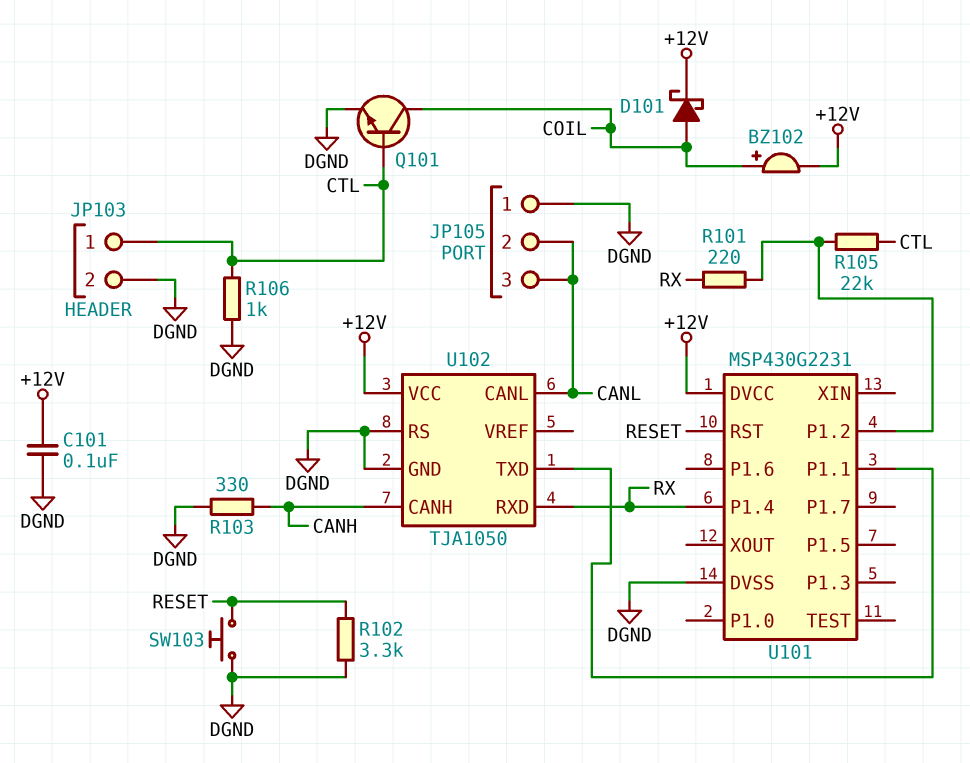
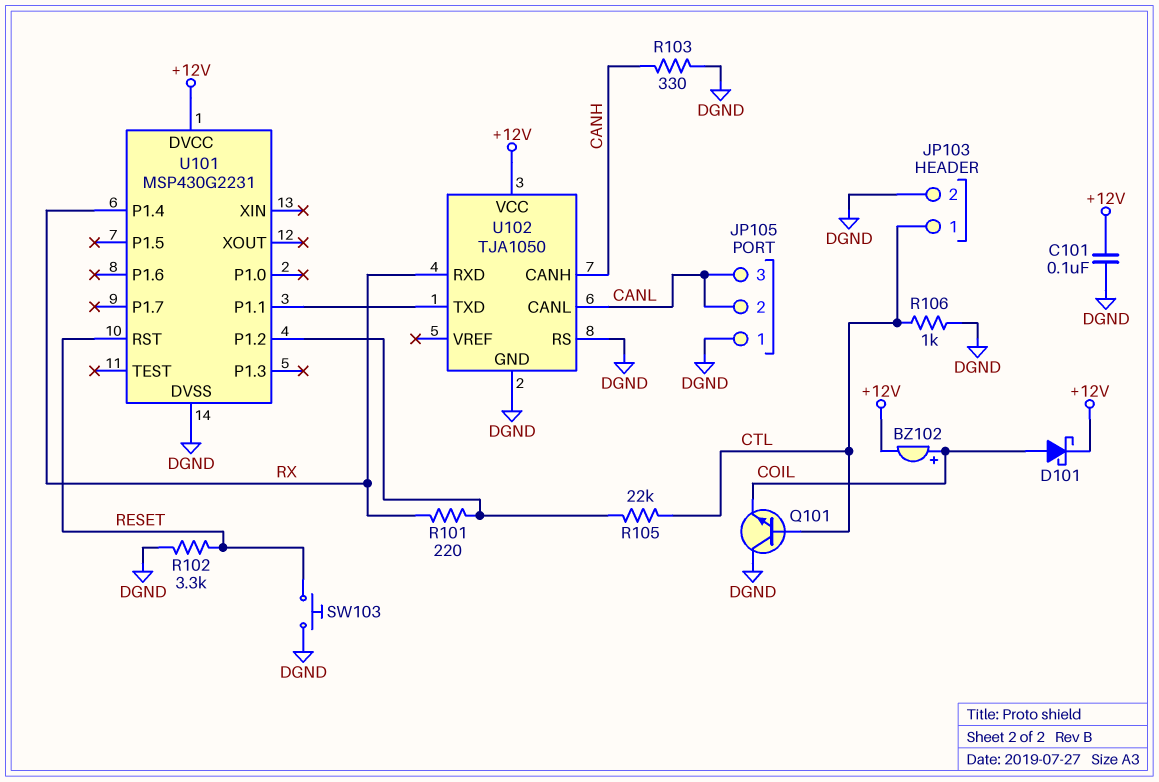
Q101: NPN (B CTL, C COIL, E DGND) -> NPN (B CTL, C DGND, E COIL)

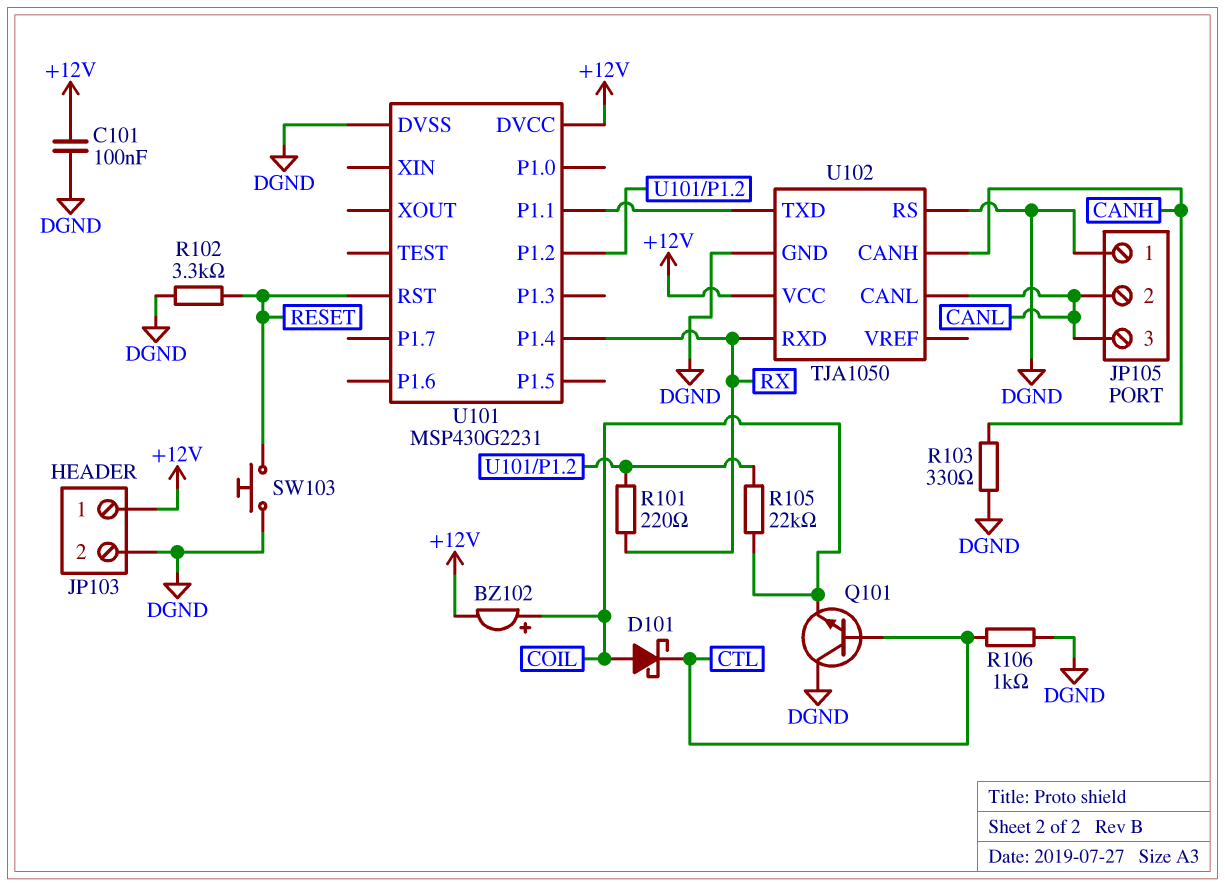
D101: schottky (A COIL, K +12V) -> schottky (A COIL, K CTL)
JP103 pin 1: CTL -> +12V
R105: 22k (CTL, U101/P1.2) -> 22k (COIL, U101/P1.2)

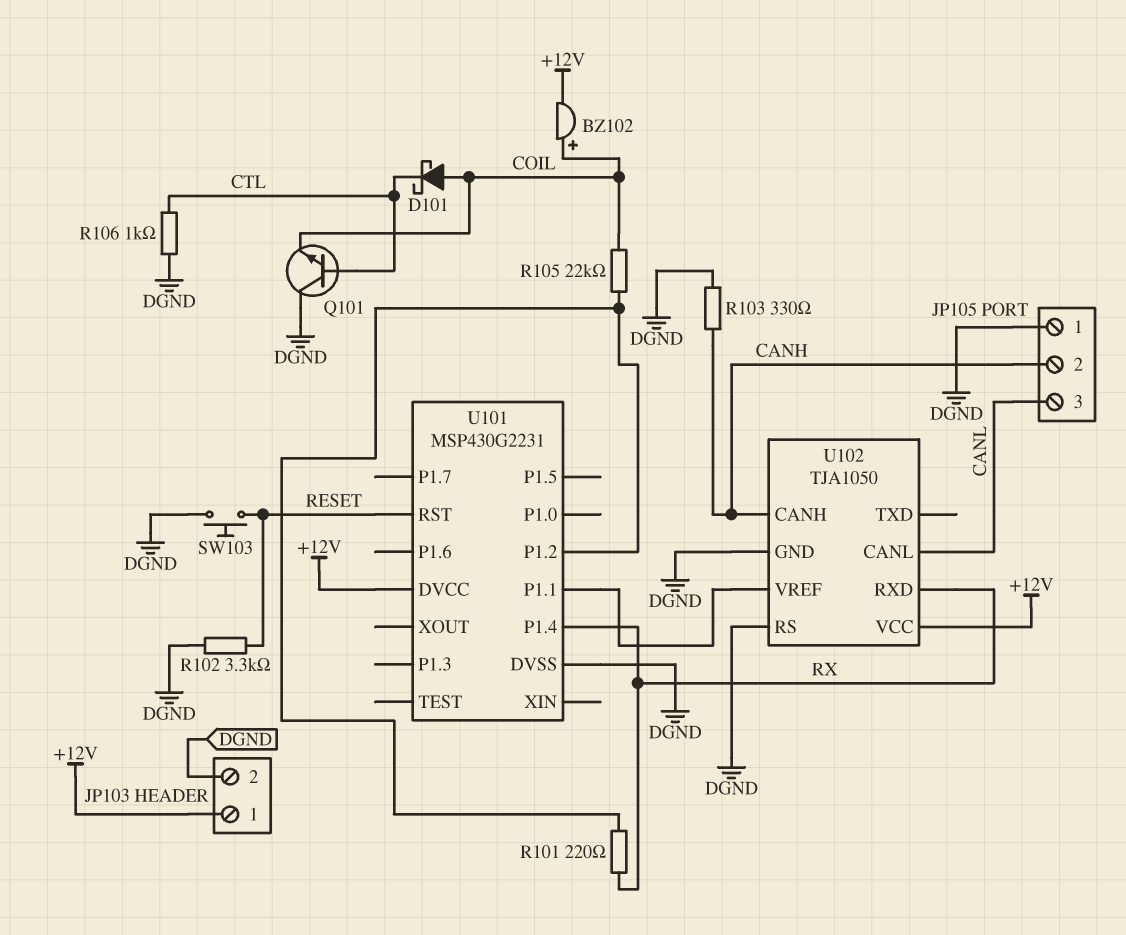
C101: 100nF (+12V, DGND) -> none
JP105 pin 2: CANL -> CANH
U102 pin TXD: U101/P1.1 -> none
U102 pin VREF: none -> U101/P1.1

